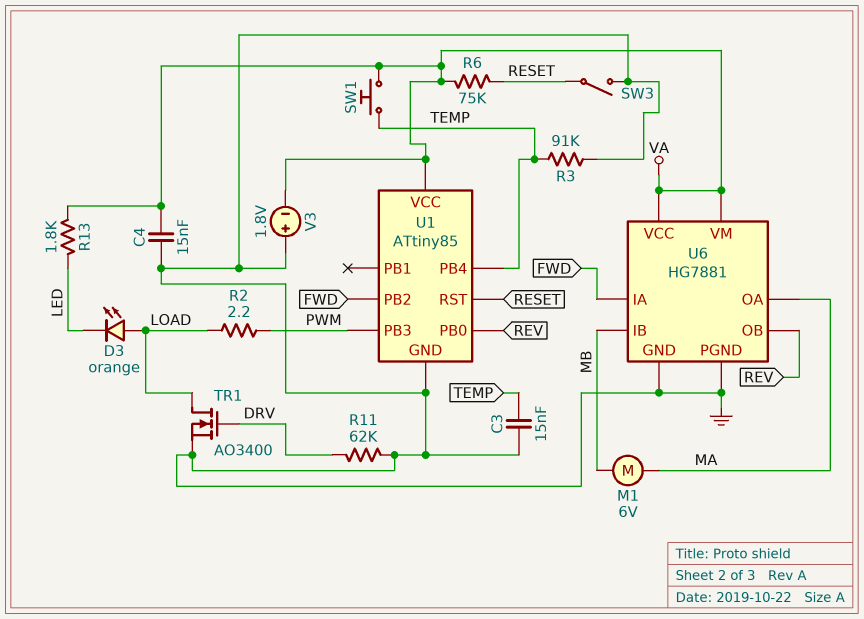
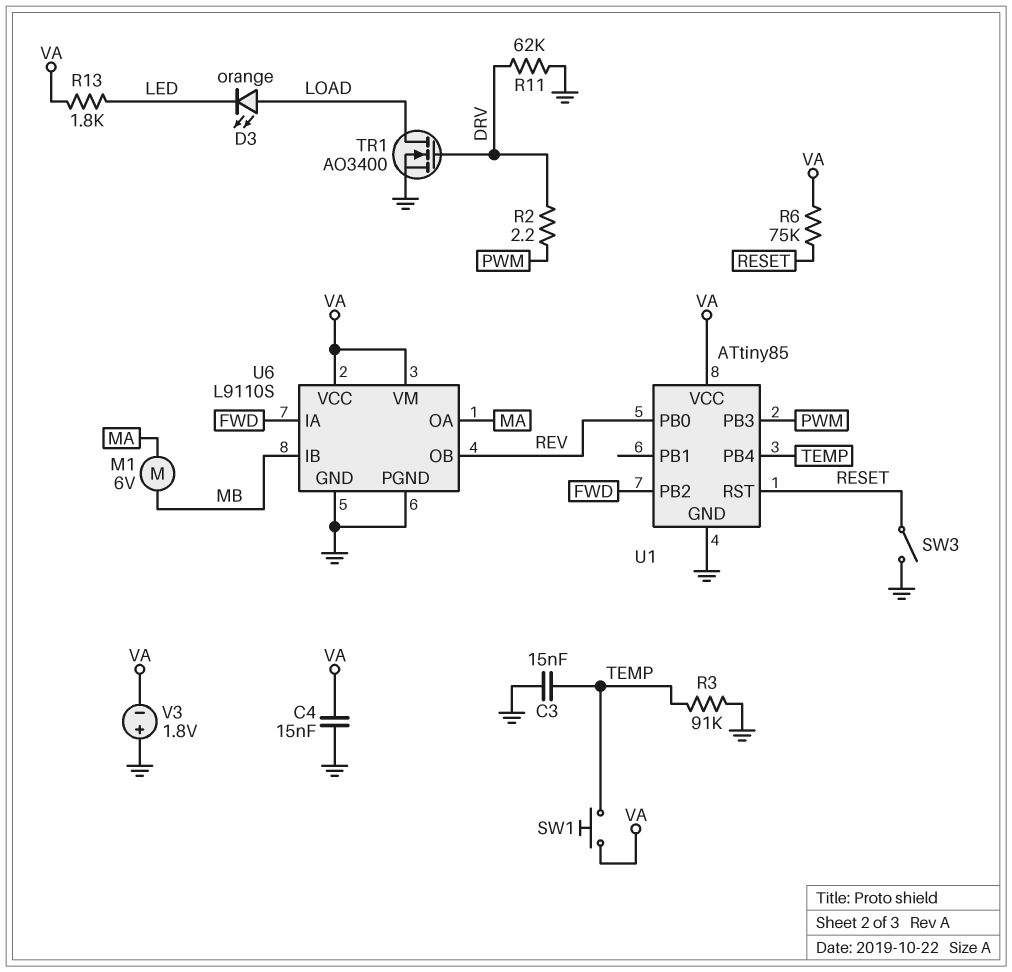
R2: 2.2 (LOAD, PWM) -> 2.2 (DRV, PWM)
U6: HG7881 -> L9110S

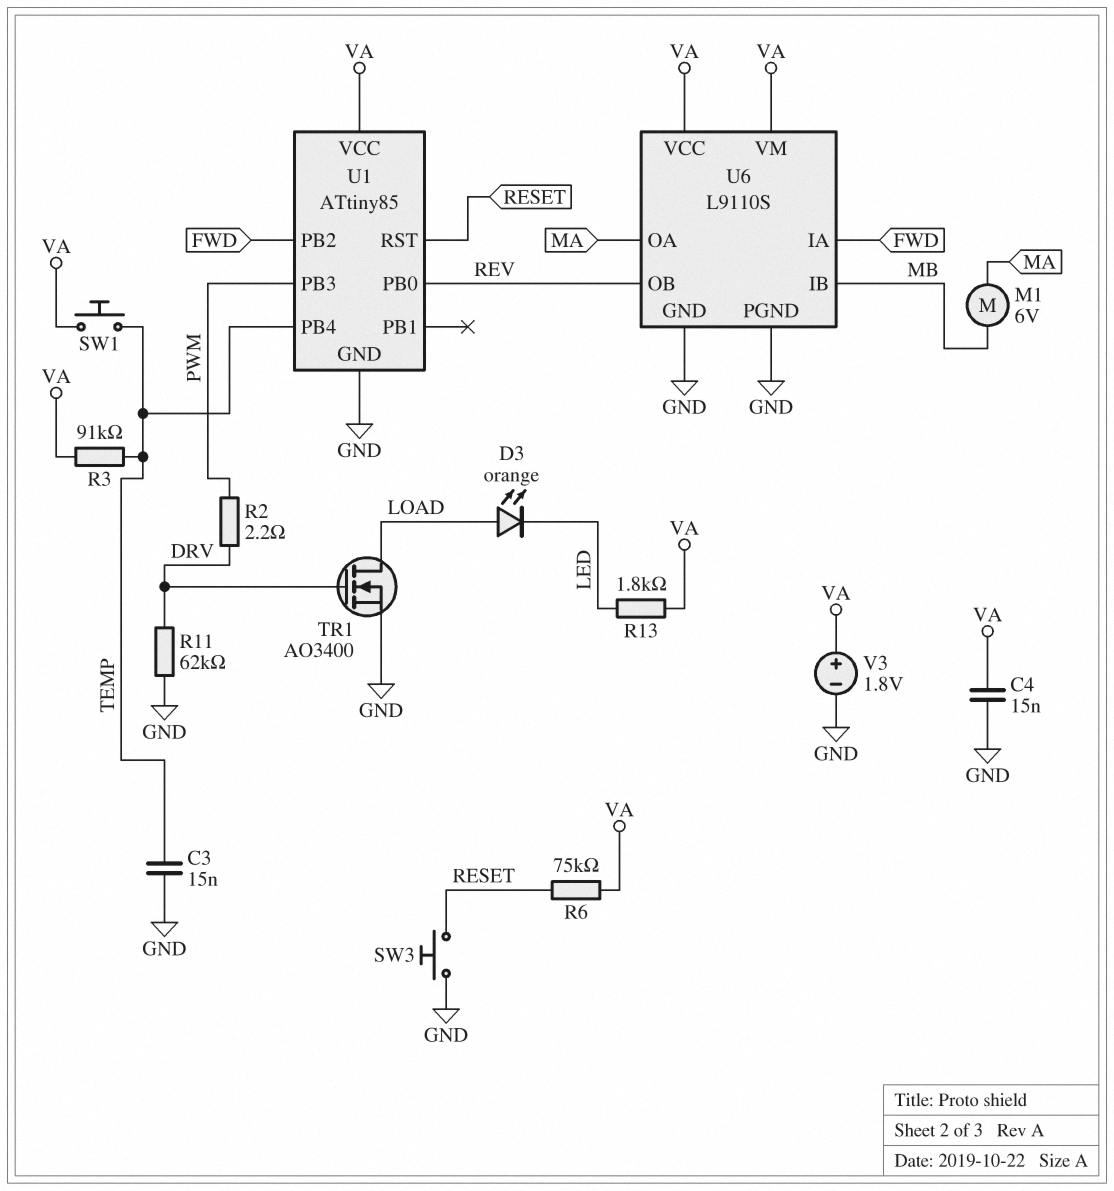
R3: 91k (GND, TEMP) -> 91k (TEMP, VA)
SW3: switch (GND, RESET) -> button (GND, RESET)
V3: 1.8V (plus GND, minus VA) -> 1.8V (plus VA, minus GND)

